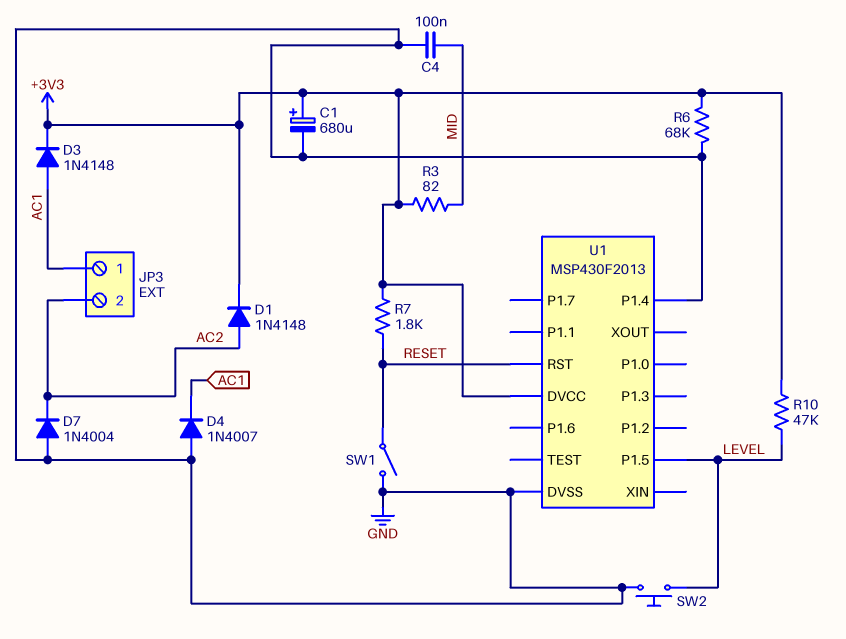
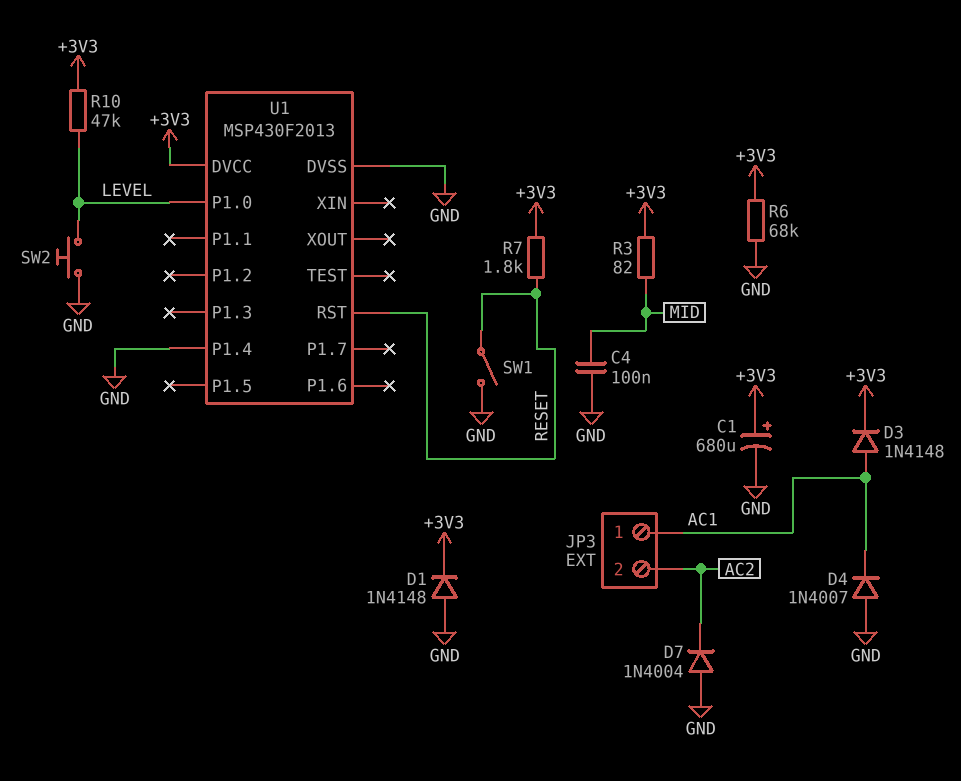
D1: diode 1N4148 (A AC2, K +3V3) -> diode 1N4148 (A GND, K +3V3)
U1 pin P1.0: none -> LEVEL
U1 pin P1.5: LEVEL -> none

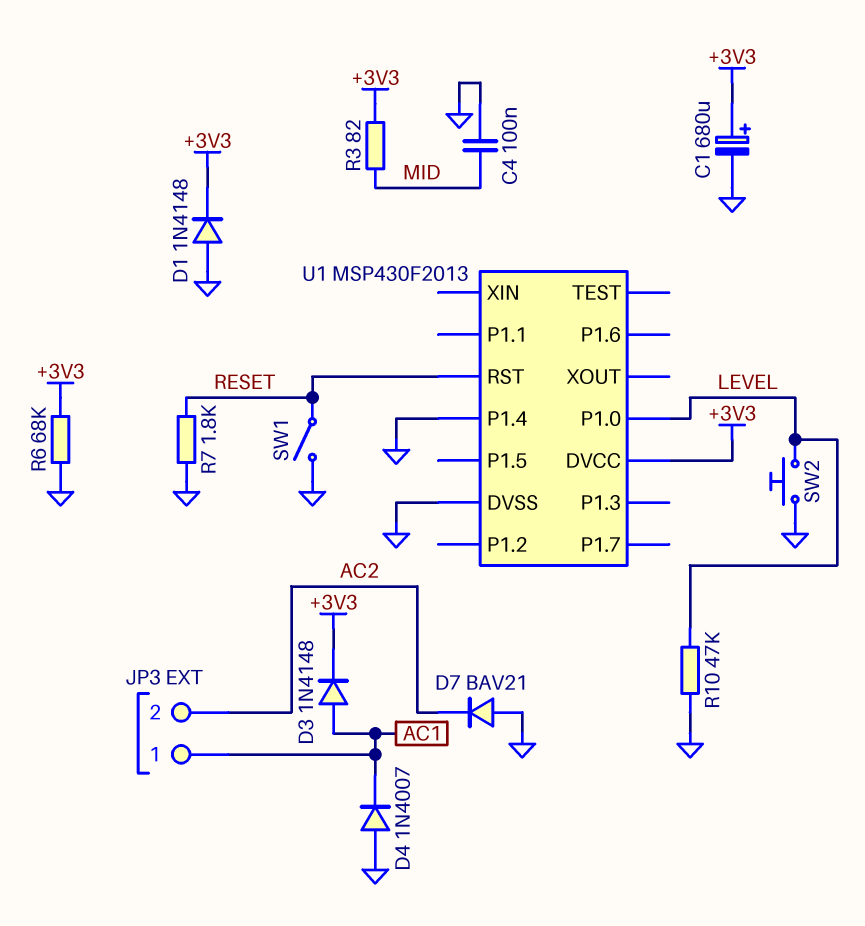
D7: diode 1N4004 (A GND, K AC2) -> diode BAV21 (A GND, K AC2)
R7: 1.8k (+3V3, RESET) -> 1.8k (GND, RESET)
R10: 47k (+3V3, LEVEL) -> 47k (GND, LEVEL)

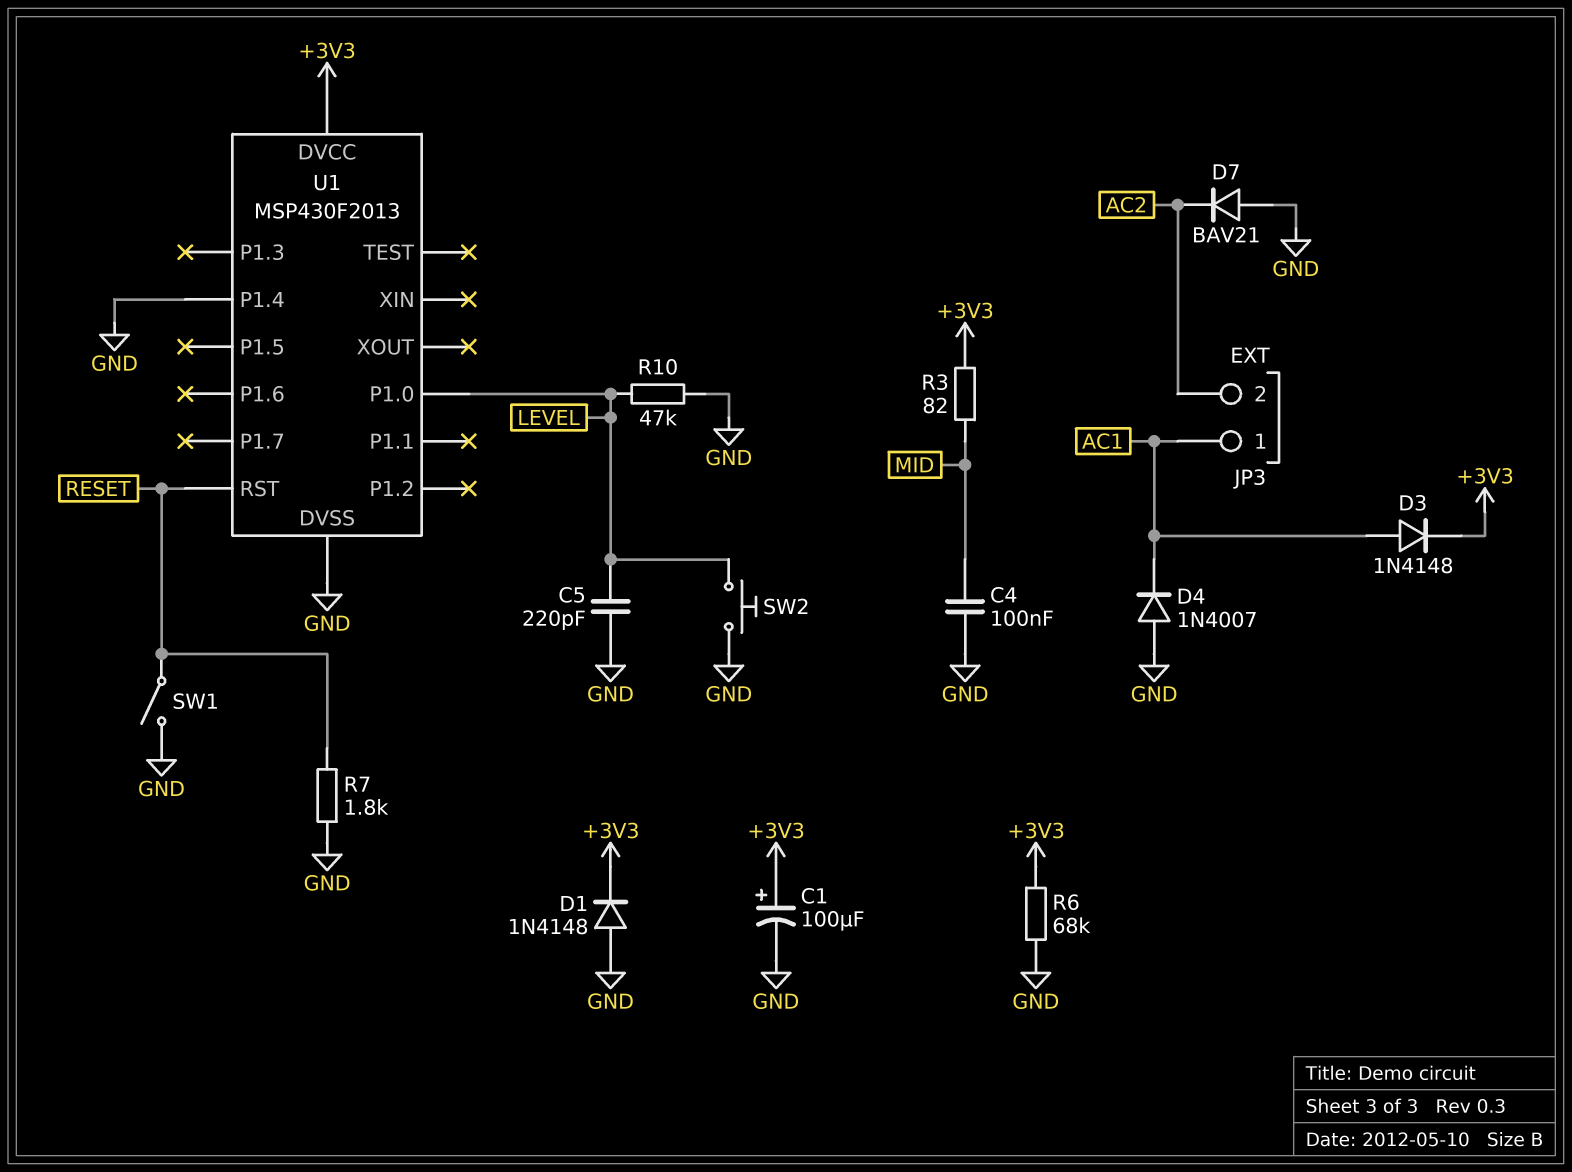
C1: 680uF (plus +3V3, minus GND) -> 100uF (plus +3V3, minus GND)
C5: none -> 220pF (GND, LEVEL)

